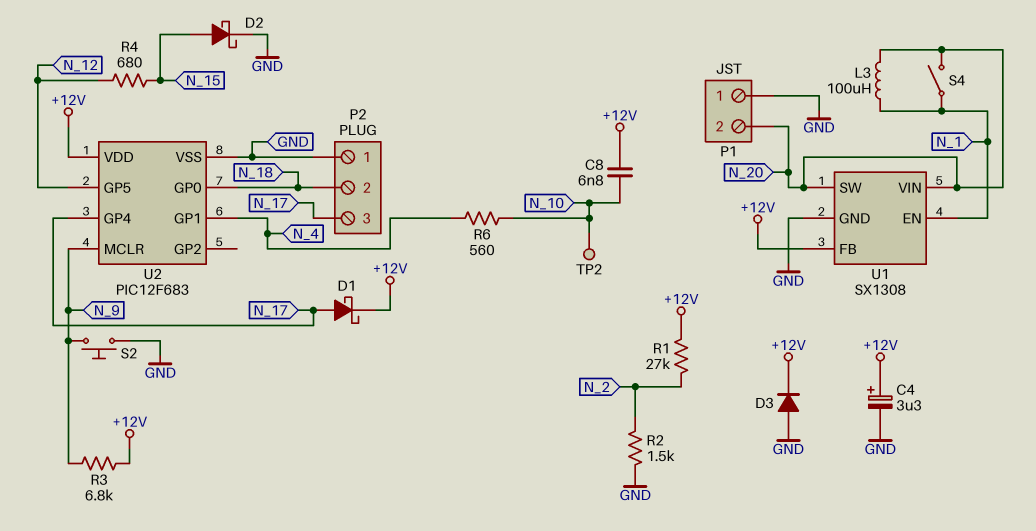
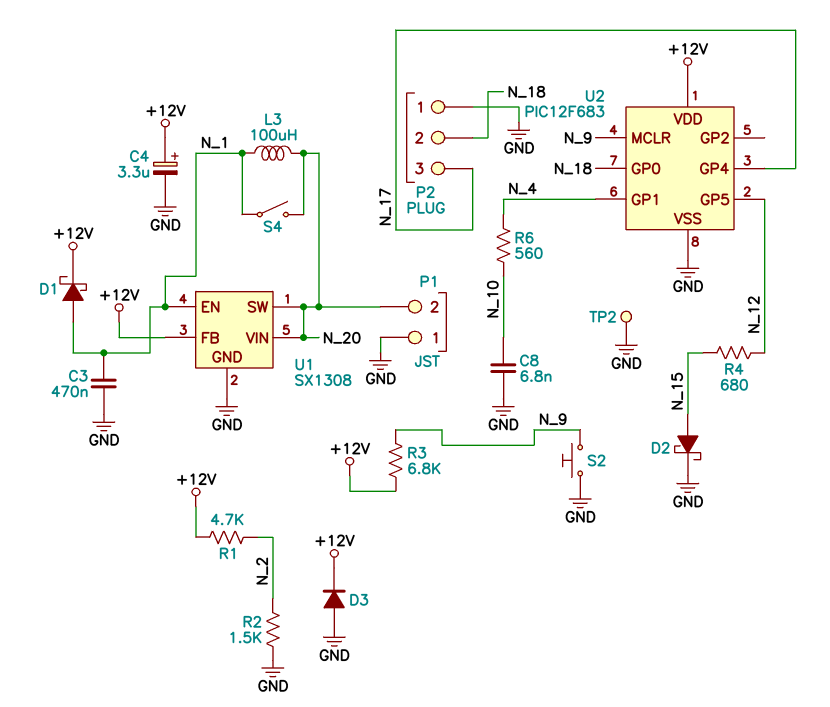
C3: none -> 470nF (GND, N_1)
C8: 6.8nF (+12V, N_10) -> 6.8nF (GND, N_10)
D1: schottky (A N_17, K +12V) -> schottky (A N_1, K +12V)
R1: 27k (+12V, N_2) -> 4.7k (+12V, N_2)
TP2: test point (N_10) -> test point (GND)

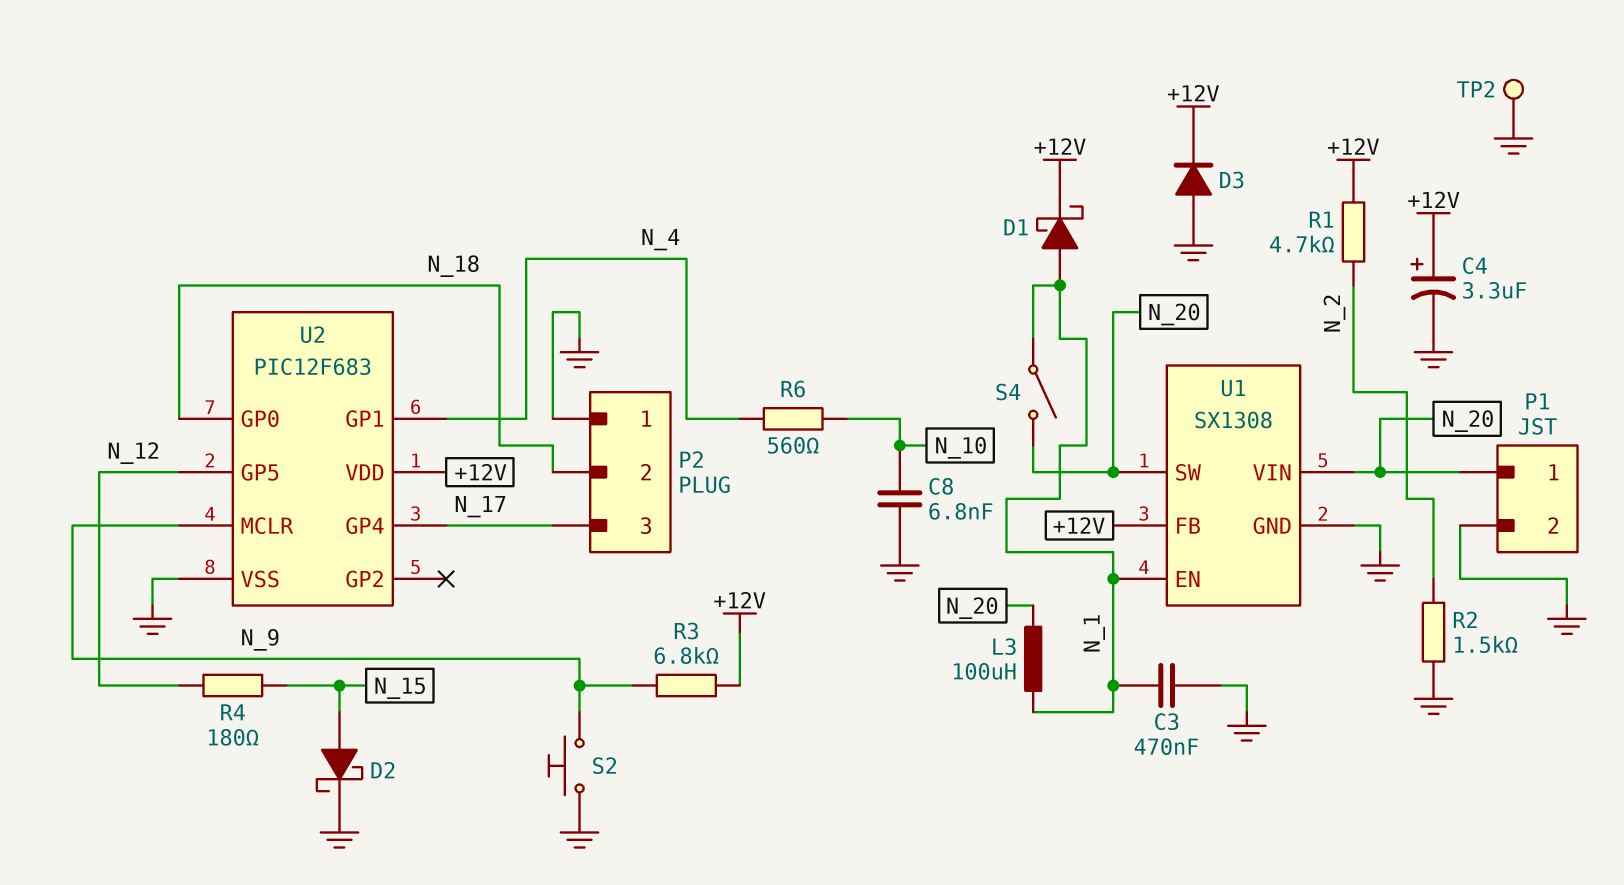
P1 pin 1: GND -> N_20
P1 pin 2: N_20 -> GND
R4: 680 (N_12, N_15) -> 180 (N_12, N_15)

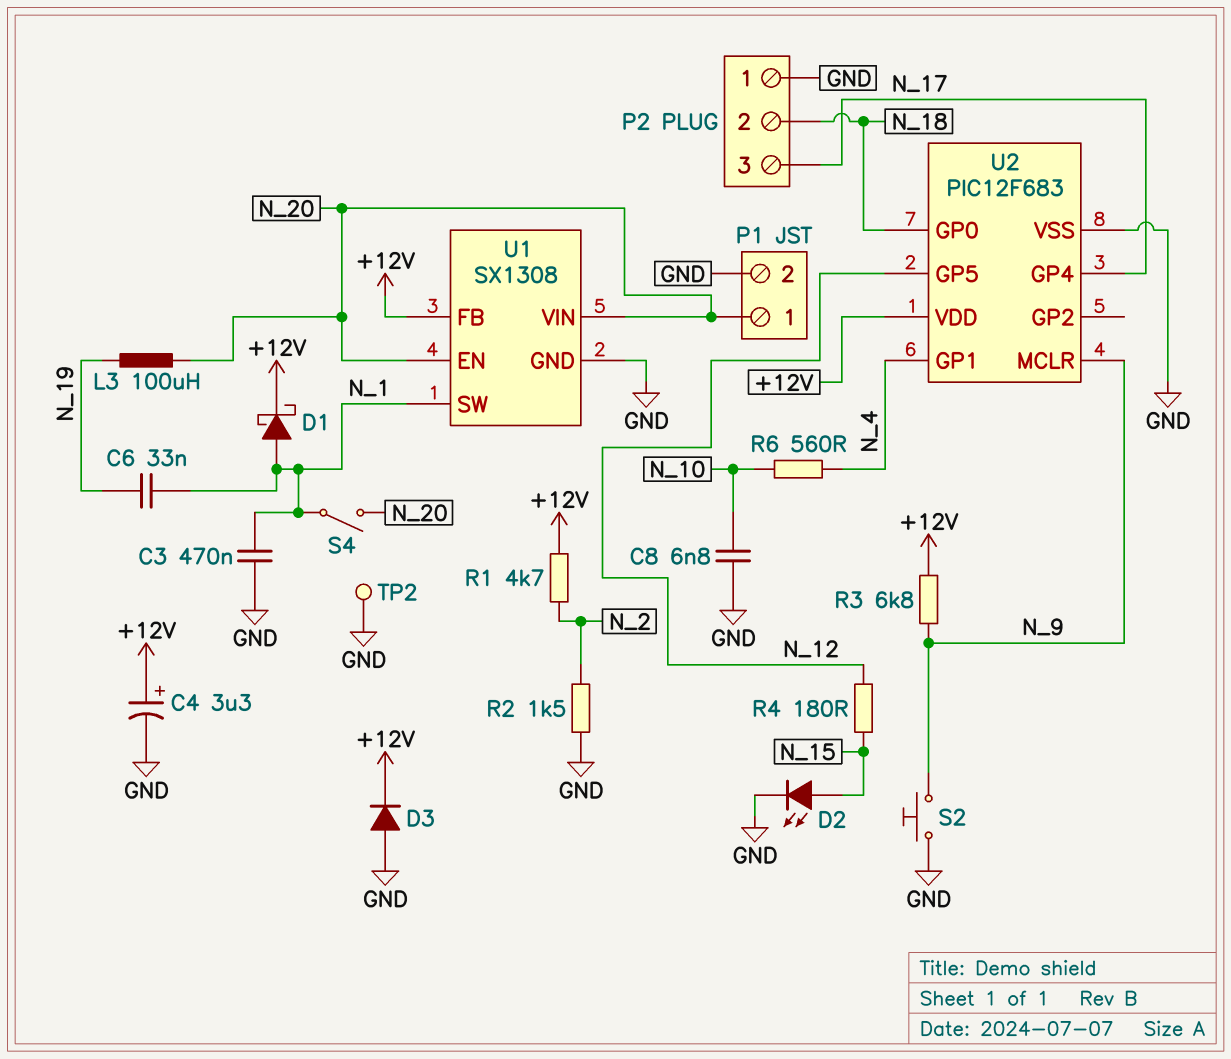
C6: none -> 33nF (N_1, N_19)
D2: schottky (A N_15, K GND) -> LED (A N_15, K GND)
L3: 100uH (N_1, N_20) -> 100uH (N_19, N_20)
U1 pin EN: N_1 -> N_20
U1 pin SW: N_20 -> N_1

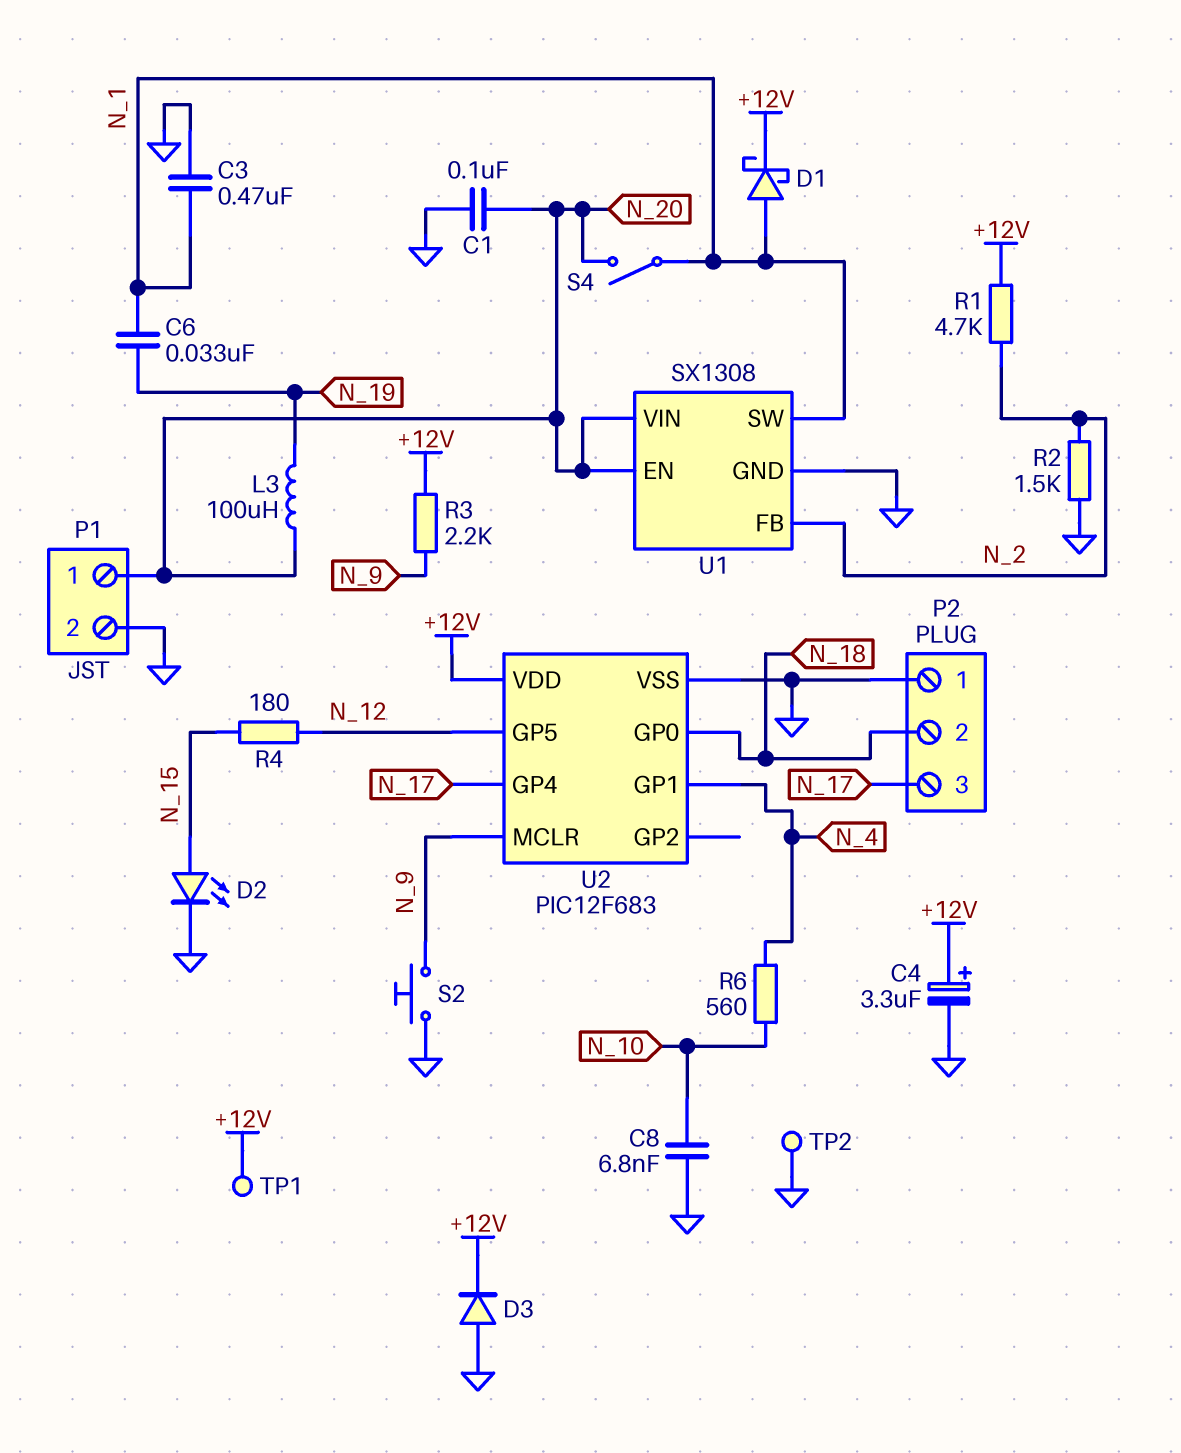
C1: none -> 100nF (GND, N_20)
R3: 6.8k (+12V, N_9) -> 2.2k (+12V, N_9)
TP1: none -> test point (+12V)
U1 pin FB: +12V -> N_2

